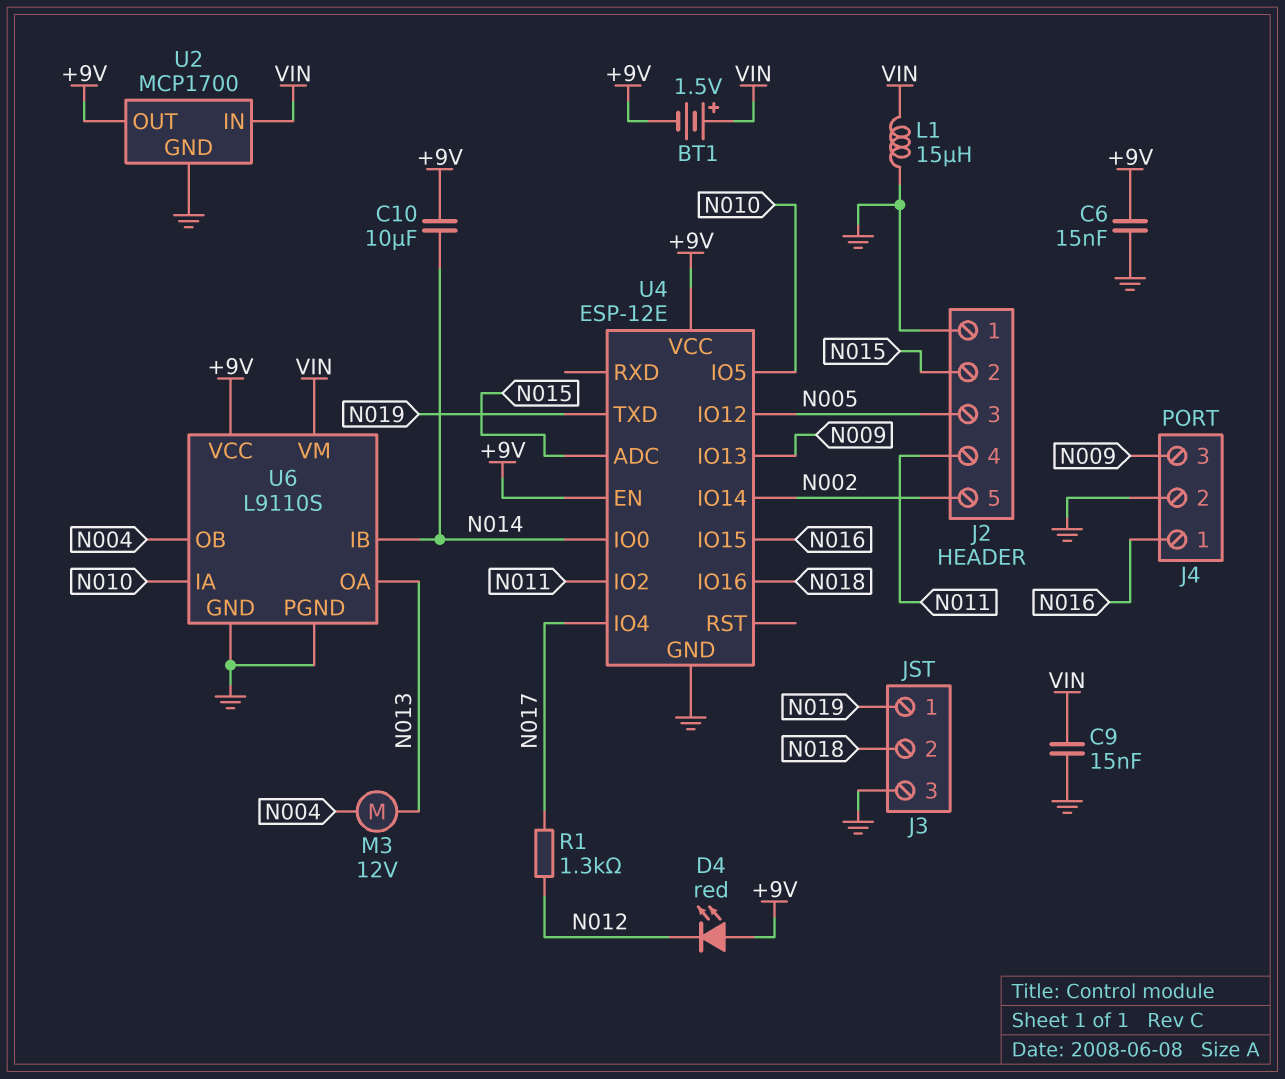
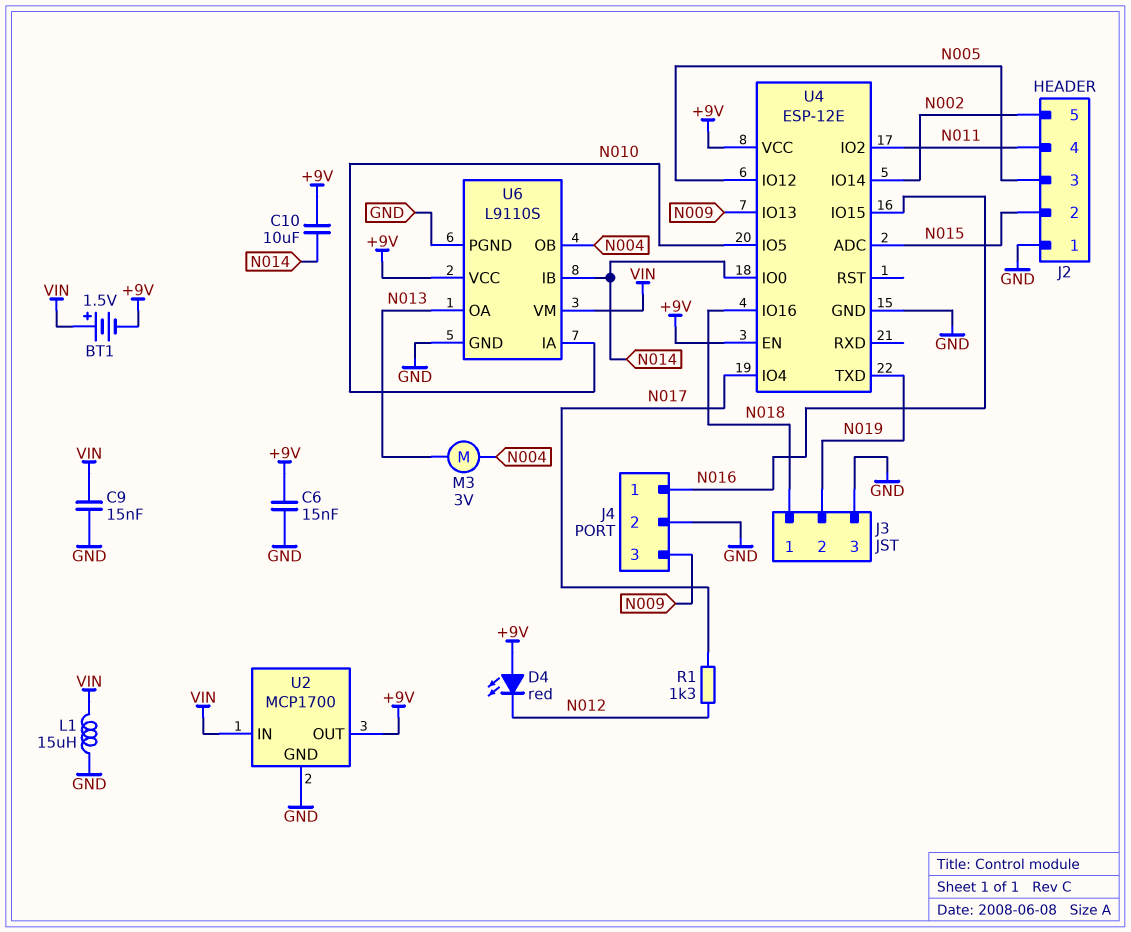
J3 pin 1: N019 -> N018
J3 pin 2: N018 -> N019
M3: motor 12V (N004, N013) -> motor 3V (N004, N013)

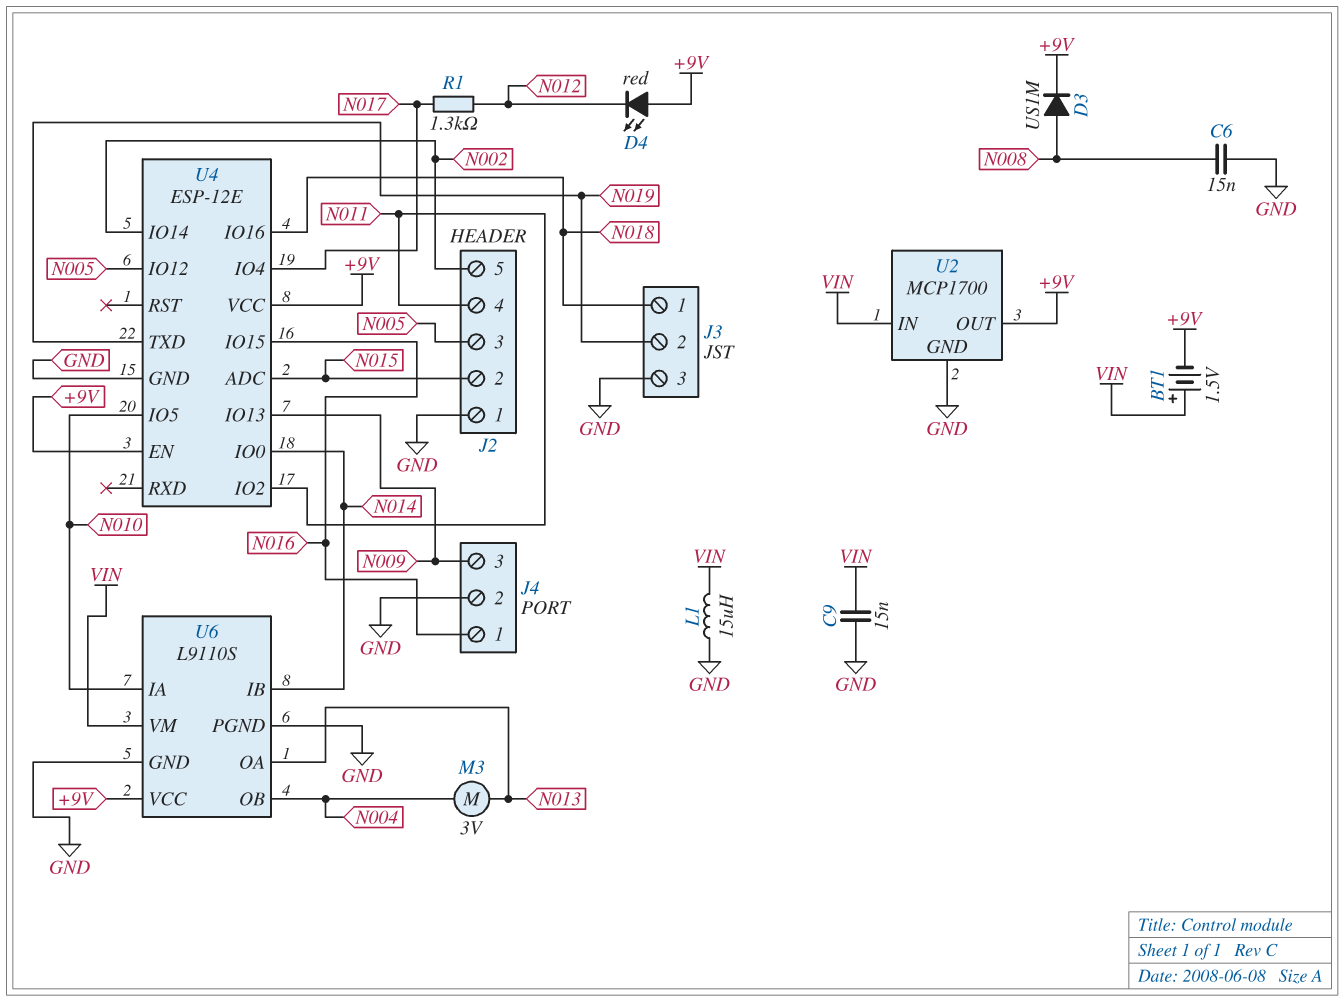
C6: 15nF (+9V, GND) -> 15nF (GND, N008)
C10: 10uF (+9V, N014) -> none
D3: none -> diode US1M (A N008, K +9V)

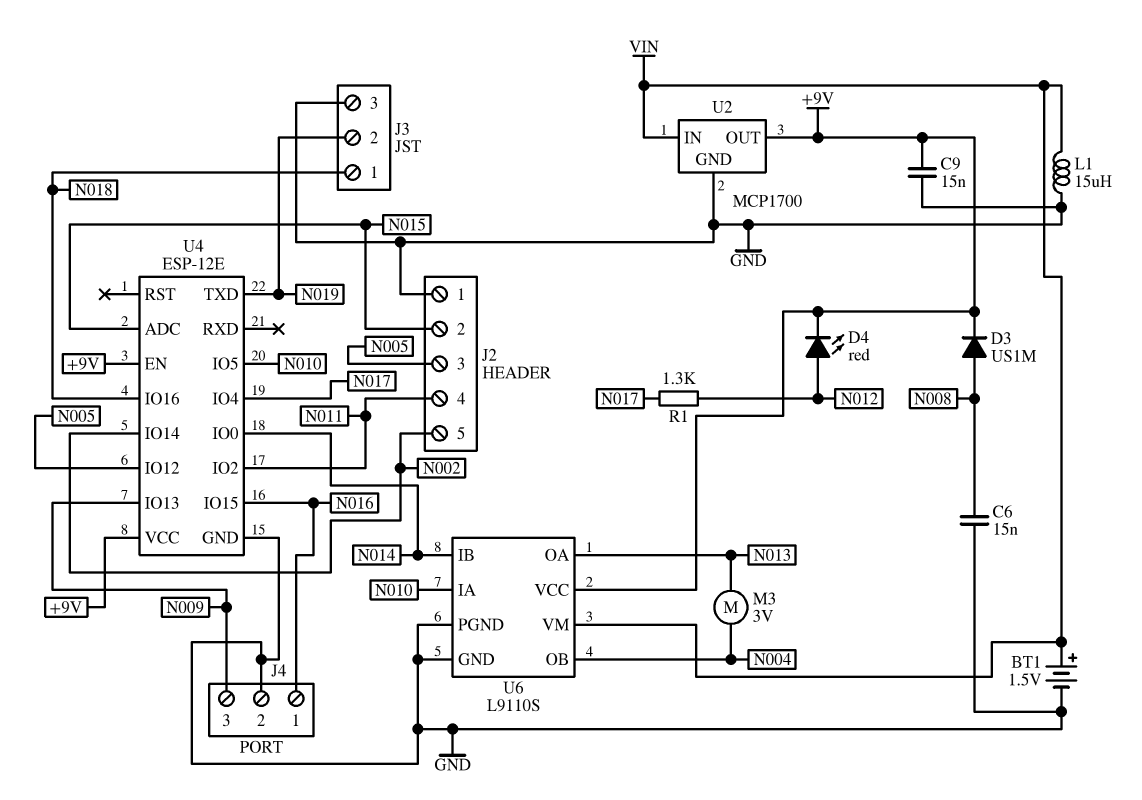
BT1: 1.5V (plus VIN, minus +9V) -> 1.5V (plus VIN, minus GND)
C9: 15nF (GND, VIN) -> 15nF (+9V, GND)
D4: LED red (A +9V, K N012) -> LED red (A N012, K +9V)

